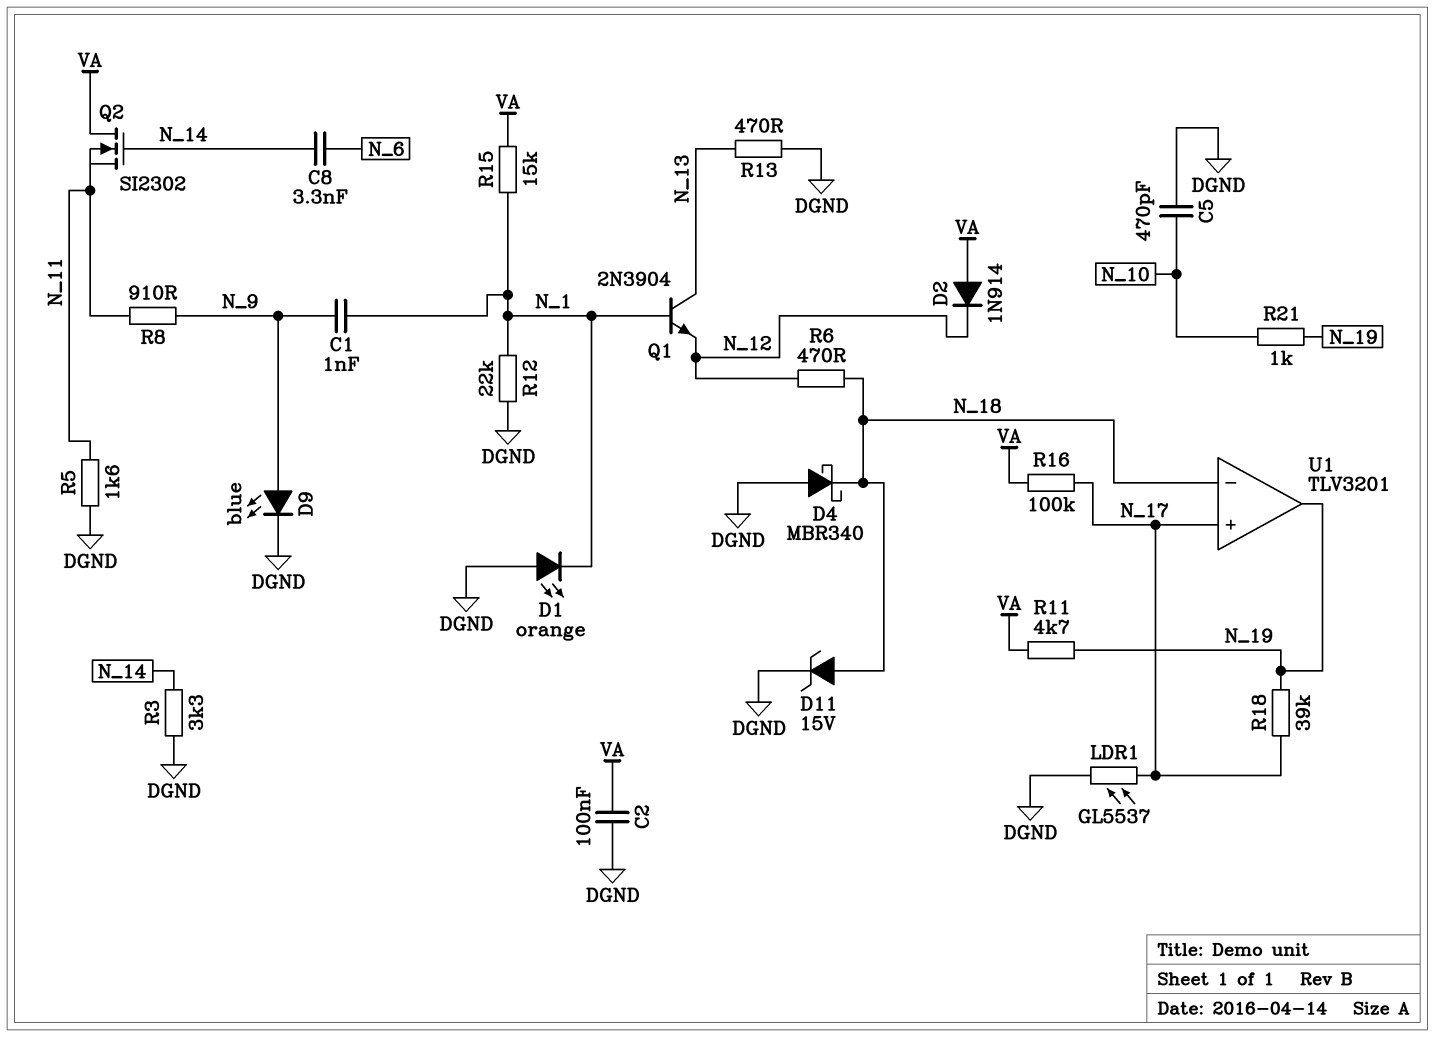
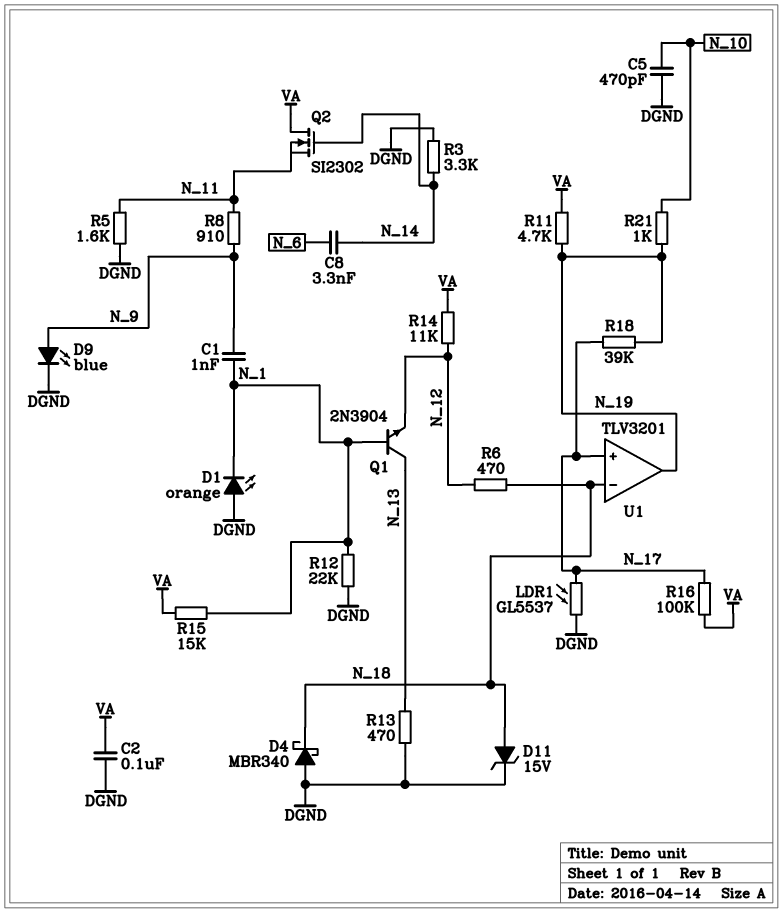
D2: diode 1N914 (A VA, K N_12) -> none
R14: none -> 11k (N_12, VA)

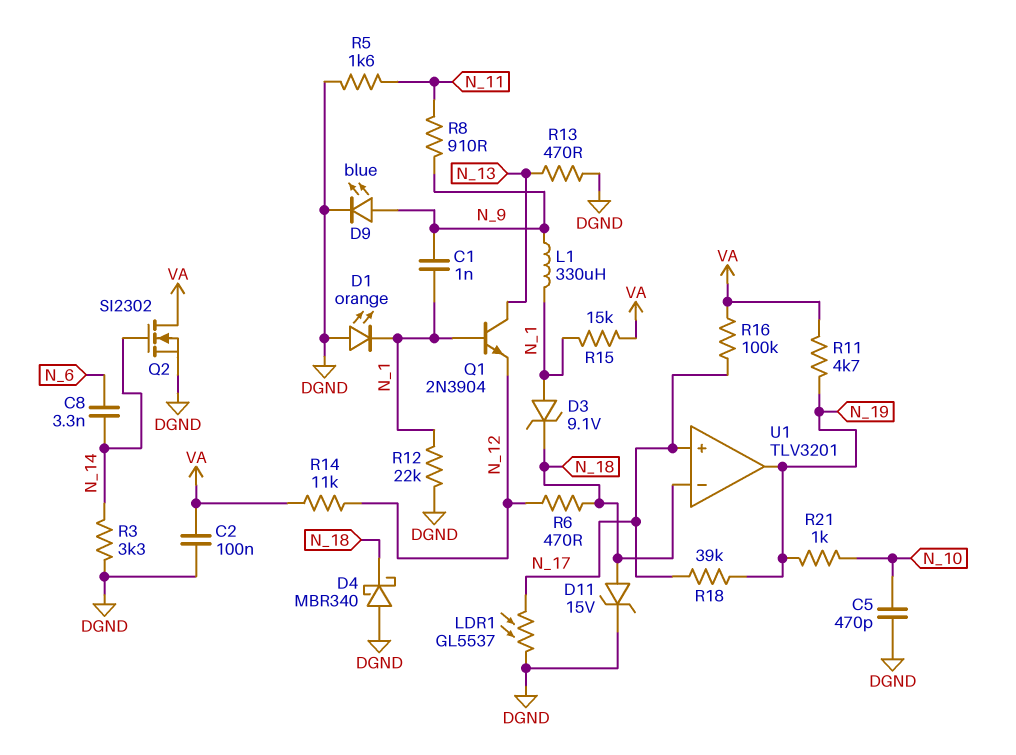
D3: none -> zener 9.1V (A N_1, K N_18)
L1: none -> 330uH (N_1, N_9)
Q2: NMOS SI2302 (G N_14, D VA, S N_11) -> NMOS SI2302 (G N_14, D VA, S DGND)

